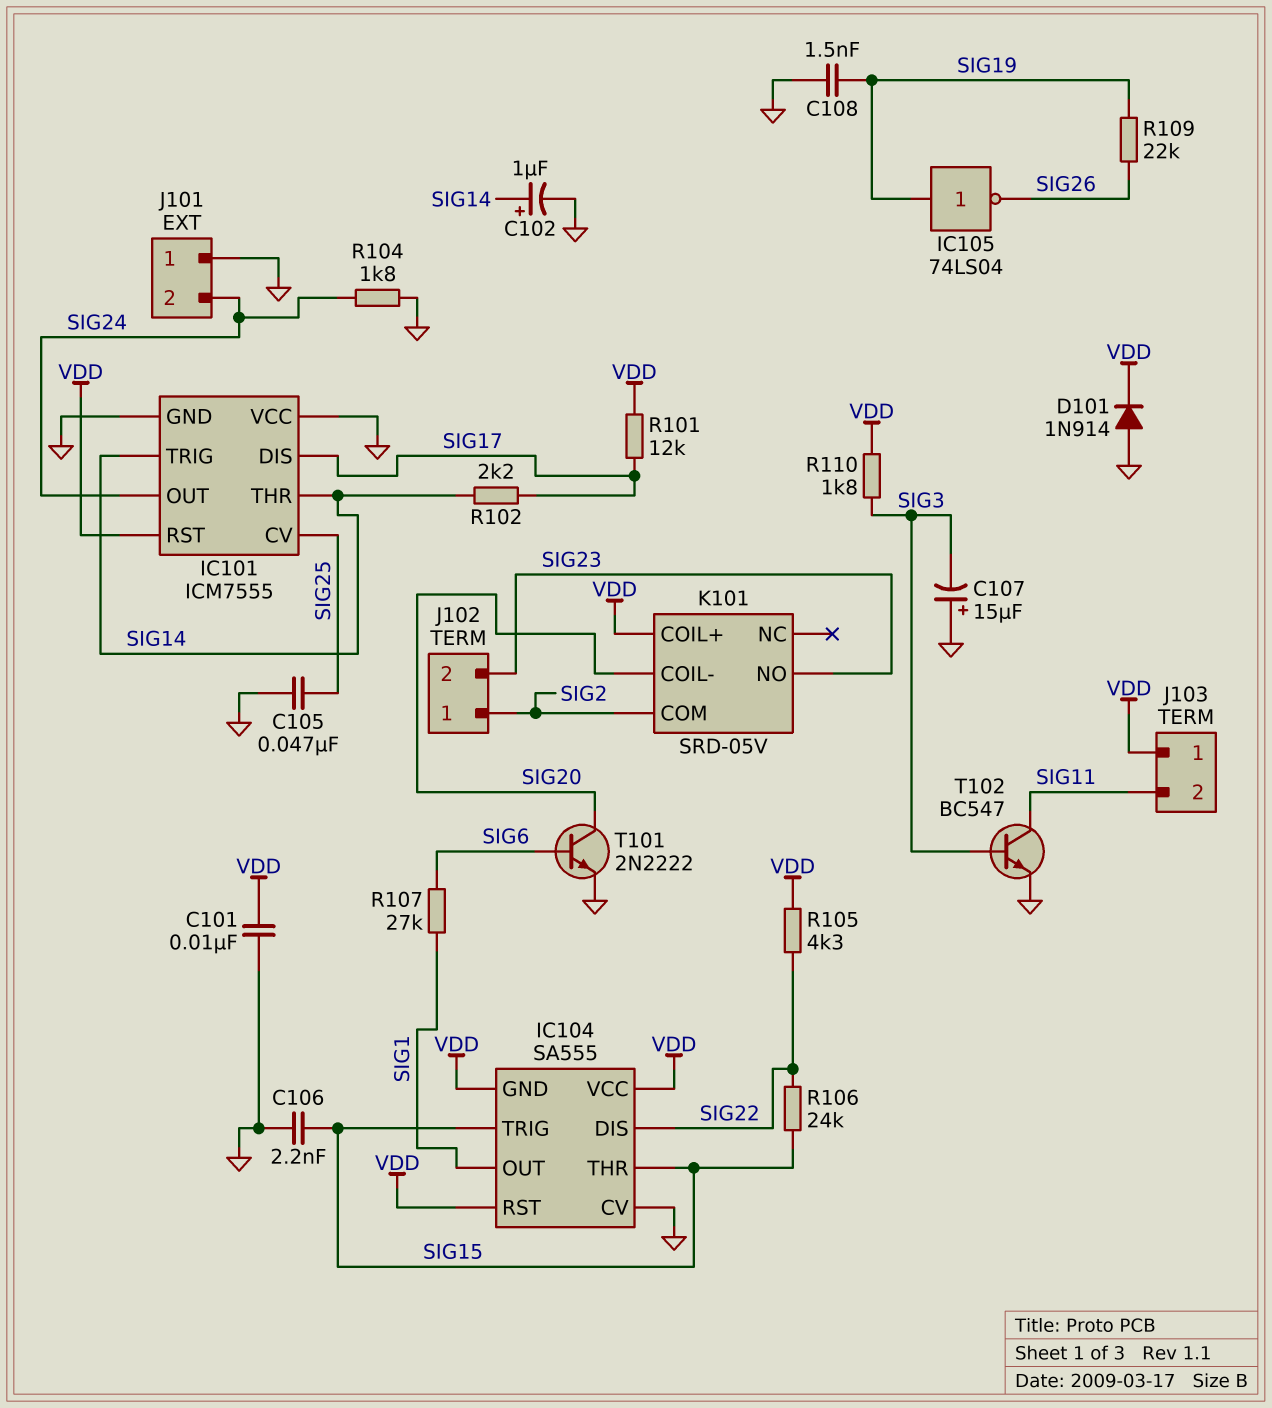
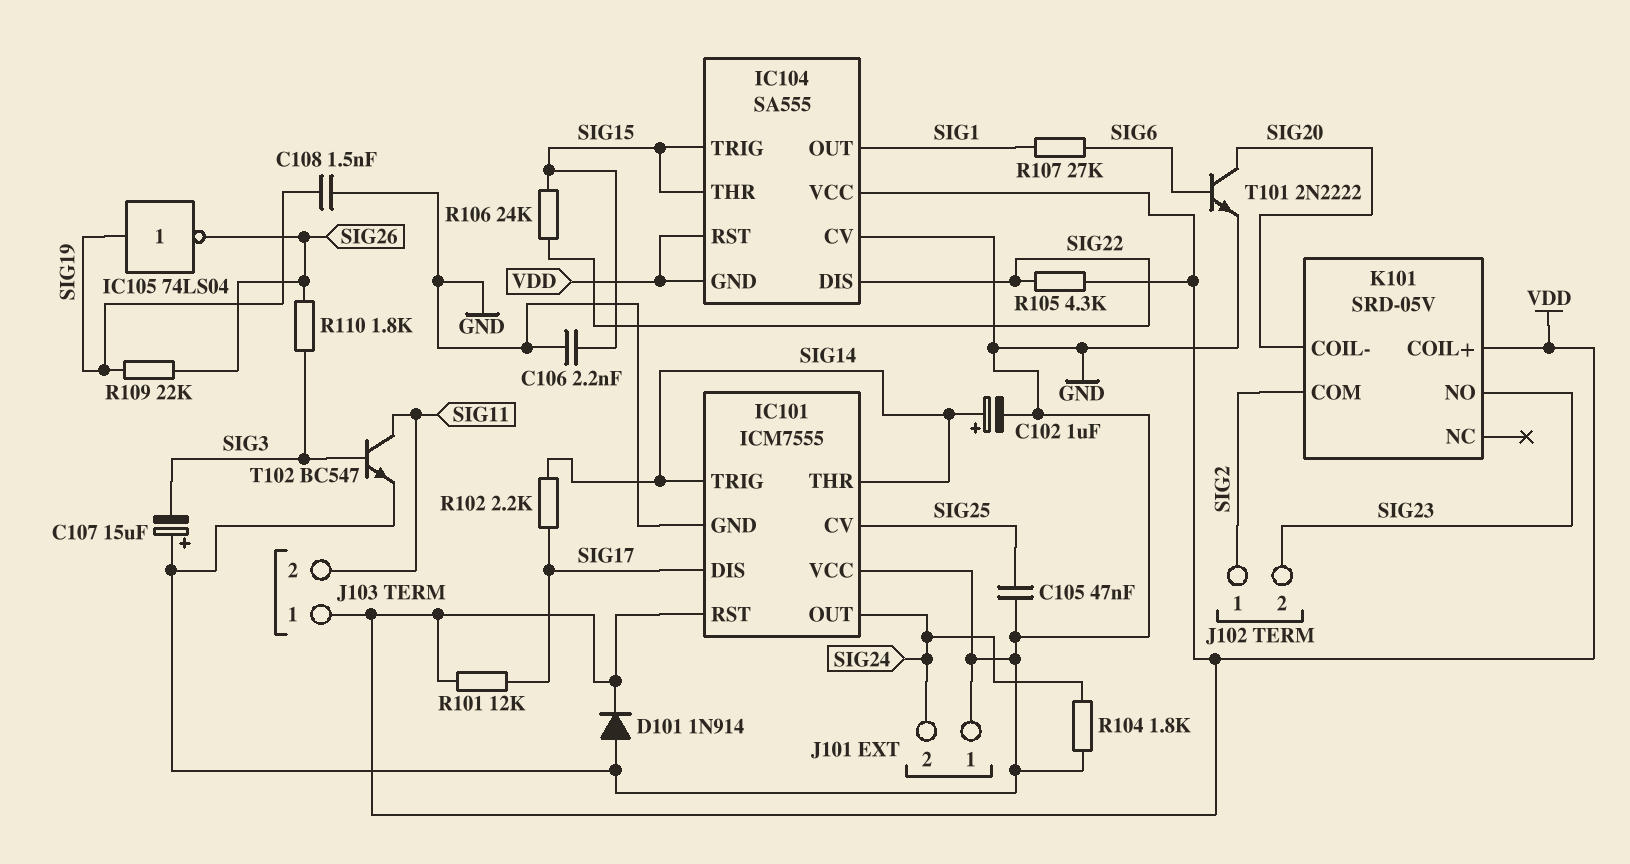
C101: 10nF (GND, VDD) -> none
R110: 1.8k (SIG3, VDD) -> 1.8k (SIG3, SIG26)

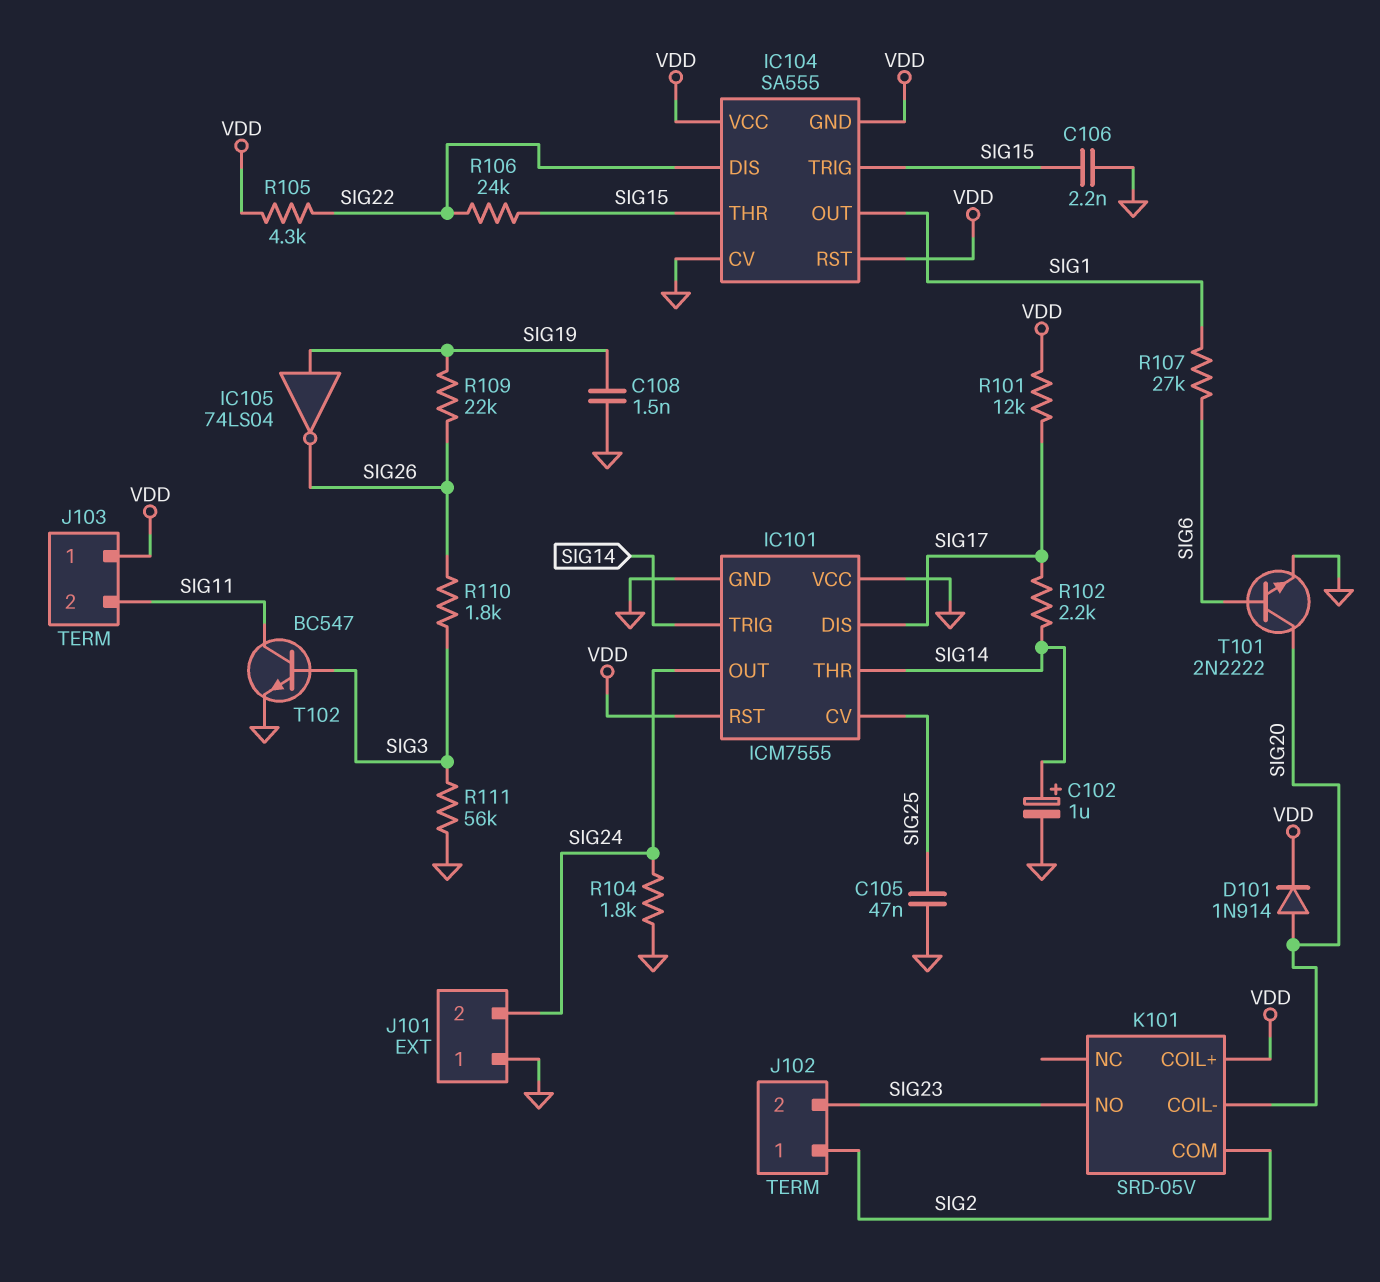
C107: 15uF (plus GND, minus SIG3) -> none
D101: diode 1N914 (A GND, K VDD) -> diode 1N914 (A SIG20, K VDD)
R111: none -> 56k (GND, SIG3)

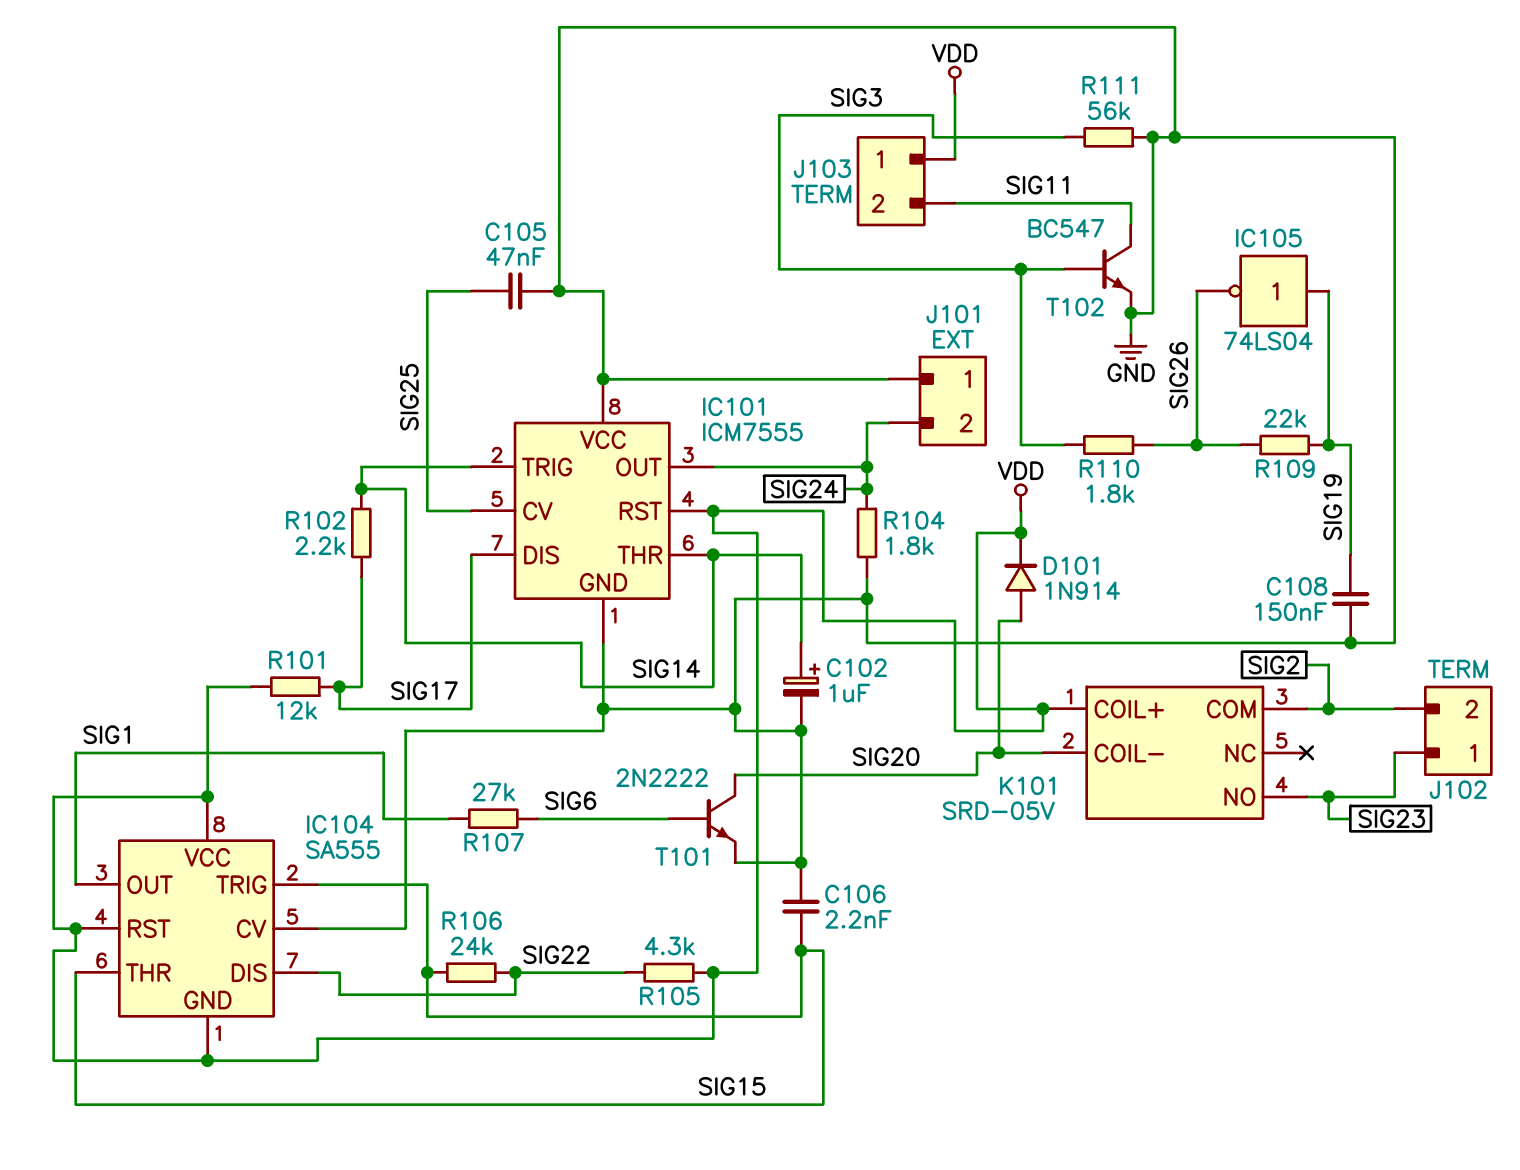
C108: 1.5nF (GND, SIG19) -> 150nF (GND, SIG19)
J102 pin 1: SIG2 -> SIG23
J102 pin 2: SIG23 -> SIG2

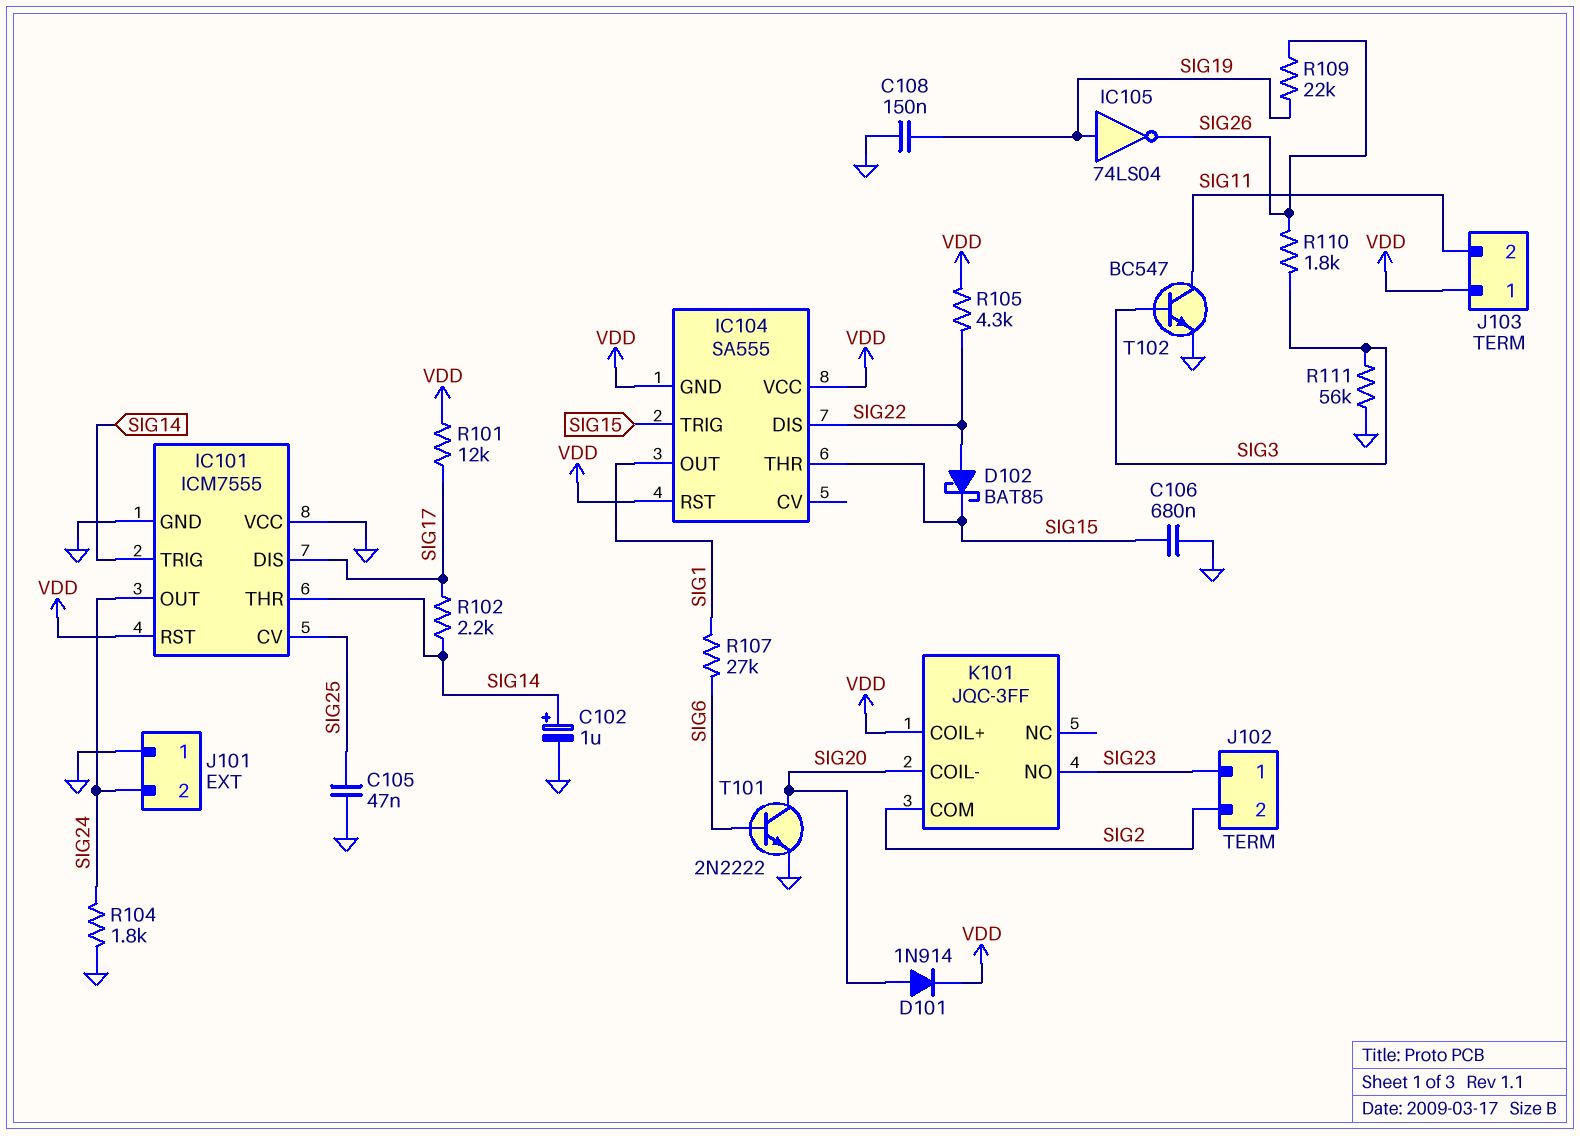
C106: 2.2nF (GND, SIG15) -> 680nF (GND, SIG15)
D102: none -> schottky BAT85 (A SIG22, K SIG15)
IC104 pin CV: GND -> none
K101: SRD-05V -> JQC-3FF
R106: 24k (SIG15, SIG22) -> none

